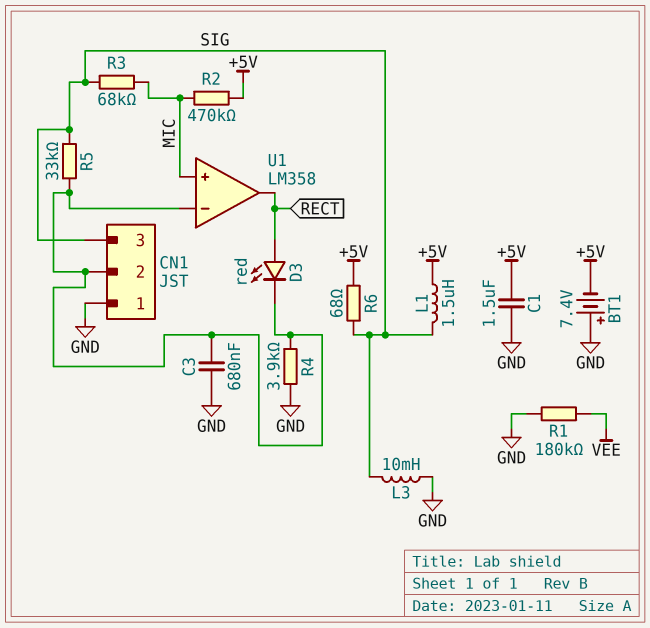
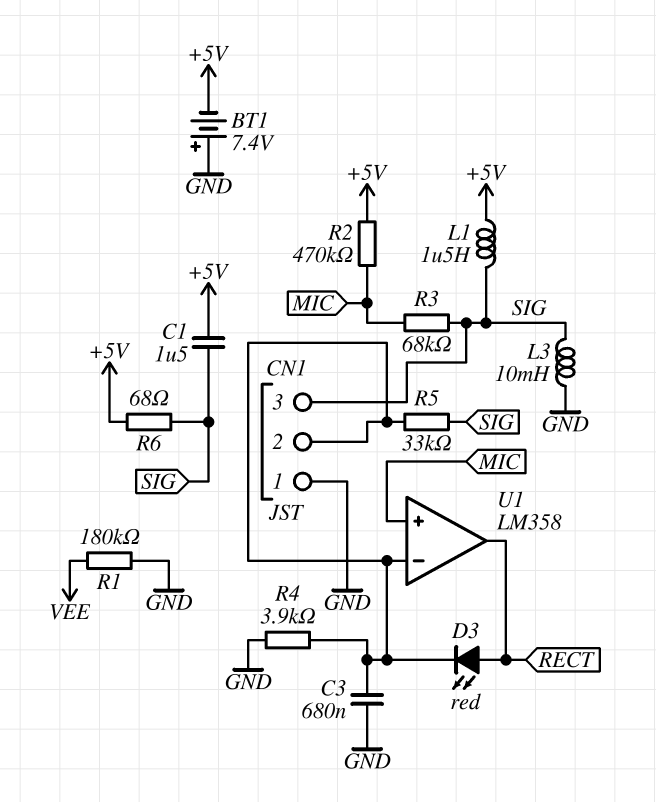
C1: 1.5uF (+5V, GND) -> 1.5uF (+5V, SIG)

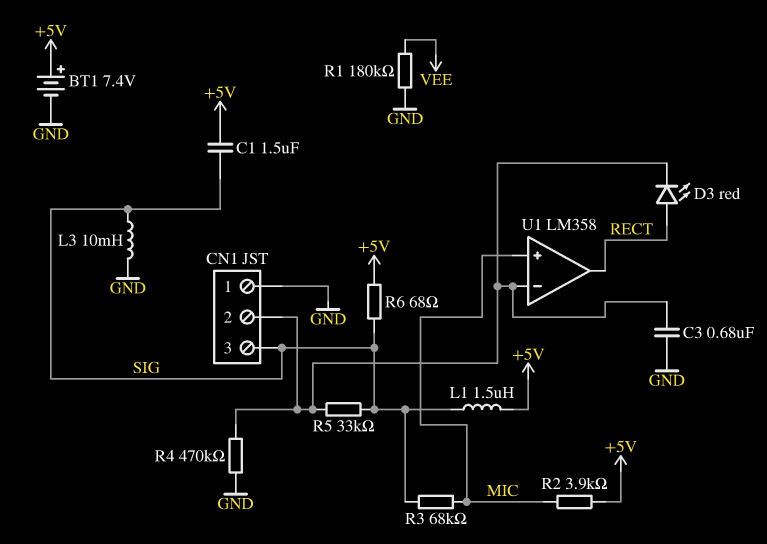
BT1: 7.4V (plus GND, minus +5V) -> 7.4V (plus +5V, minus GND)
R2: 470k (+5V, MIC) -> 3.9k (+5V, MIC)
R4: 3.9k (CN1/2, GND) -> 470k (CN1/2, GND)

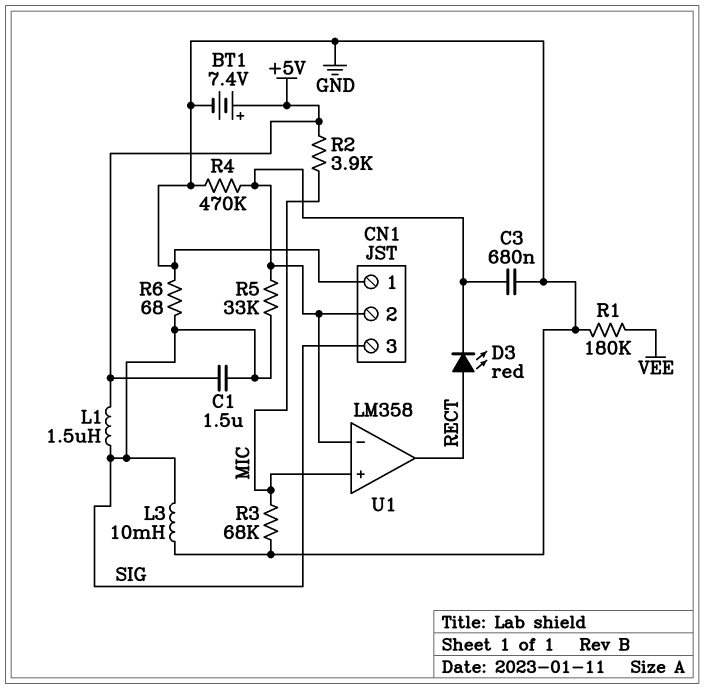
R3: 68k (MIC, SIG) -> 68k (GND, MIC)
R6: 68 (+5V, SIG) -> 68 (GND, SIG)

